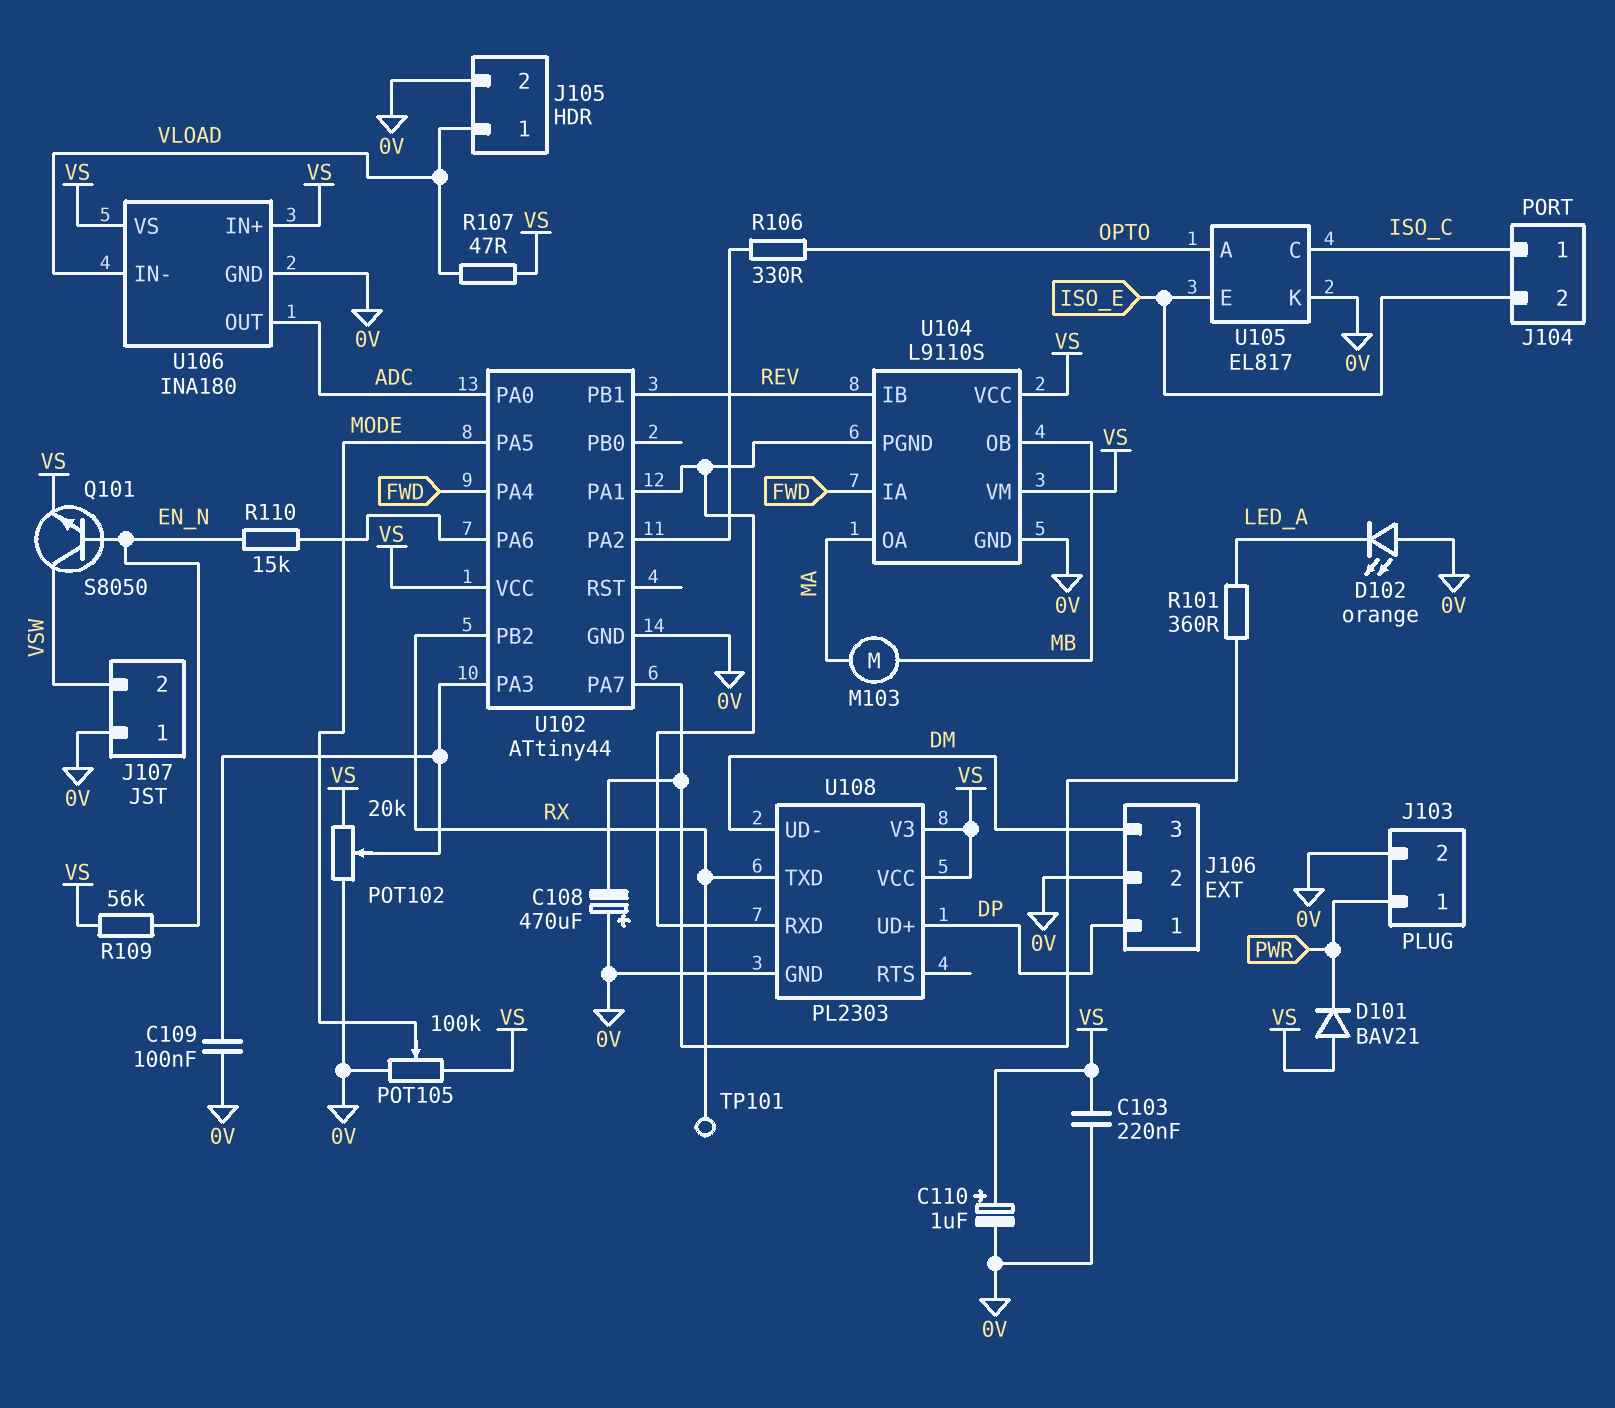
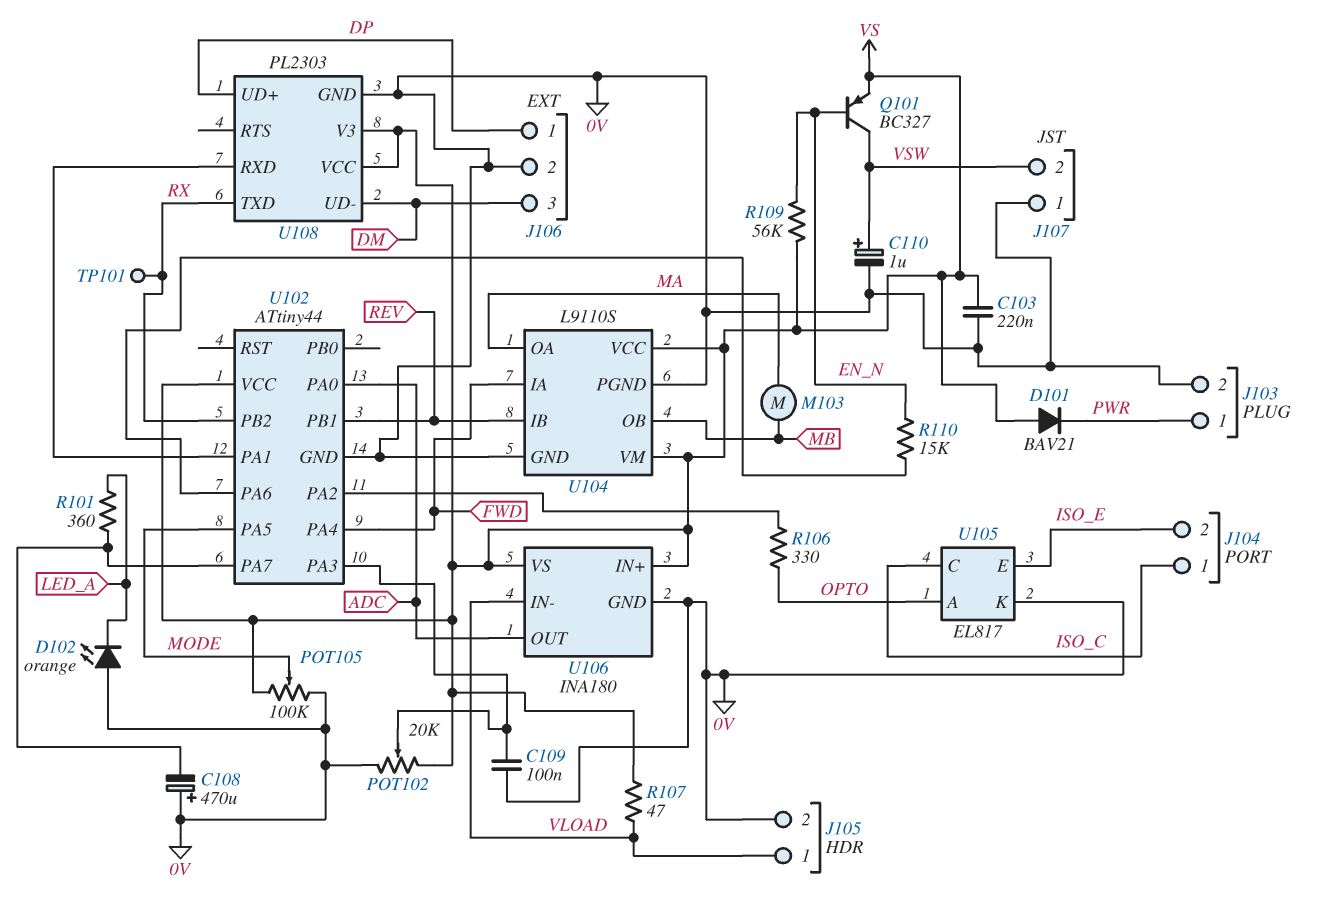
C110: 1uF (plus VS, minus 0V) -> 1uF (plus VSW, minus 0V)
Q101: NPN S8050 (B EN_N, C VSW, E VS) -> PNP BC327 (B EN_N, C VSW, E VS)
U104 pin PGND: U102/PA1 -> 0V

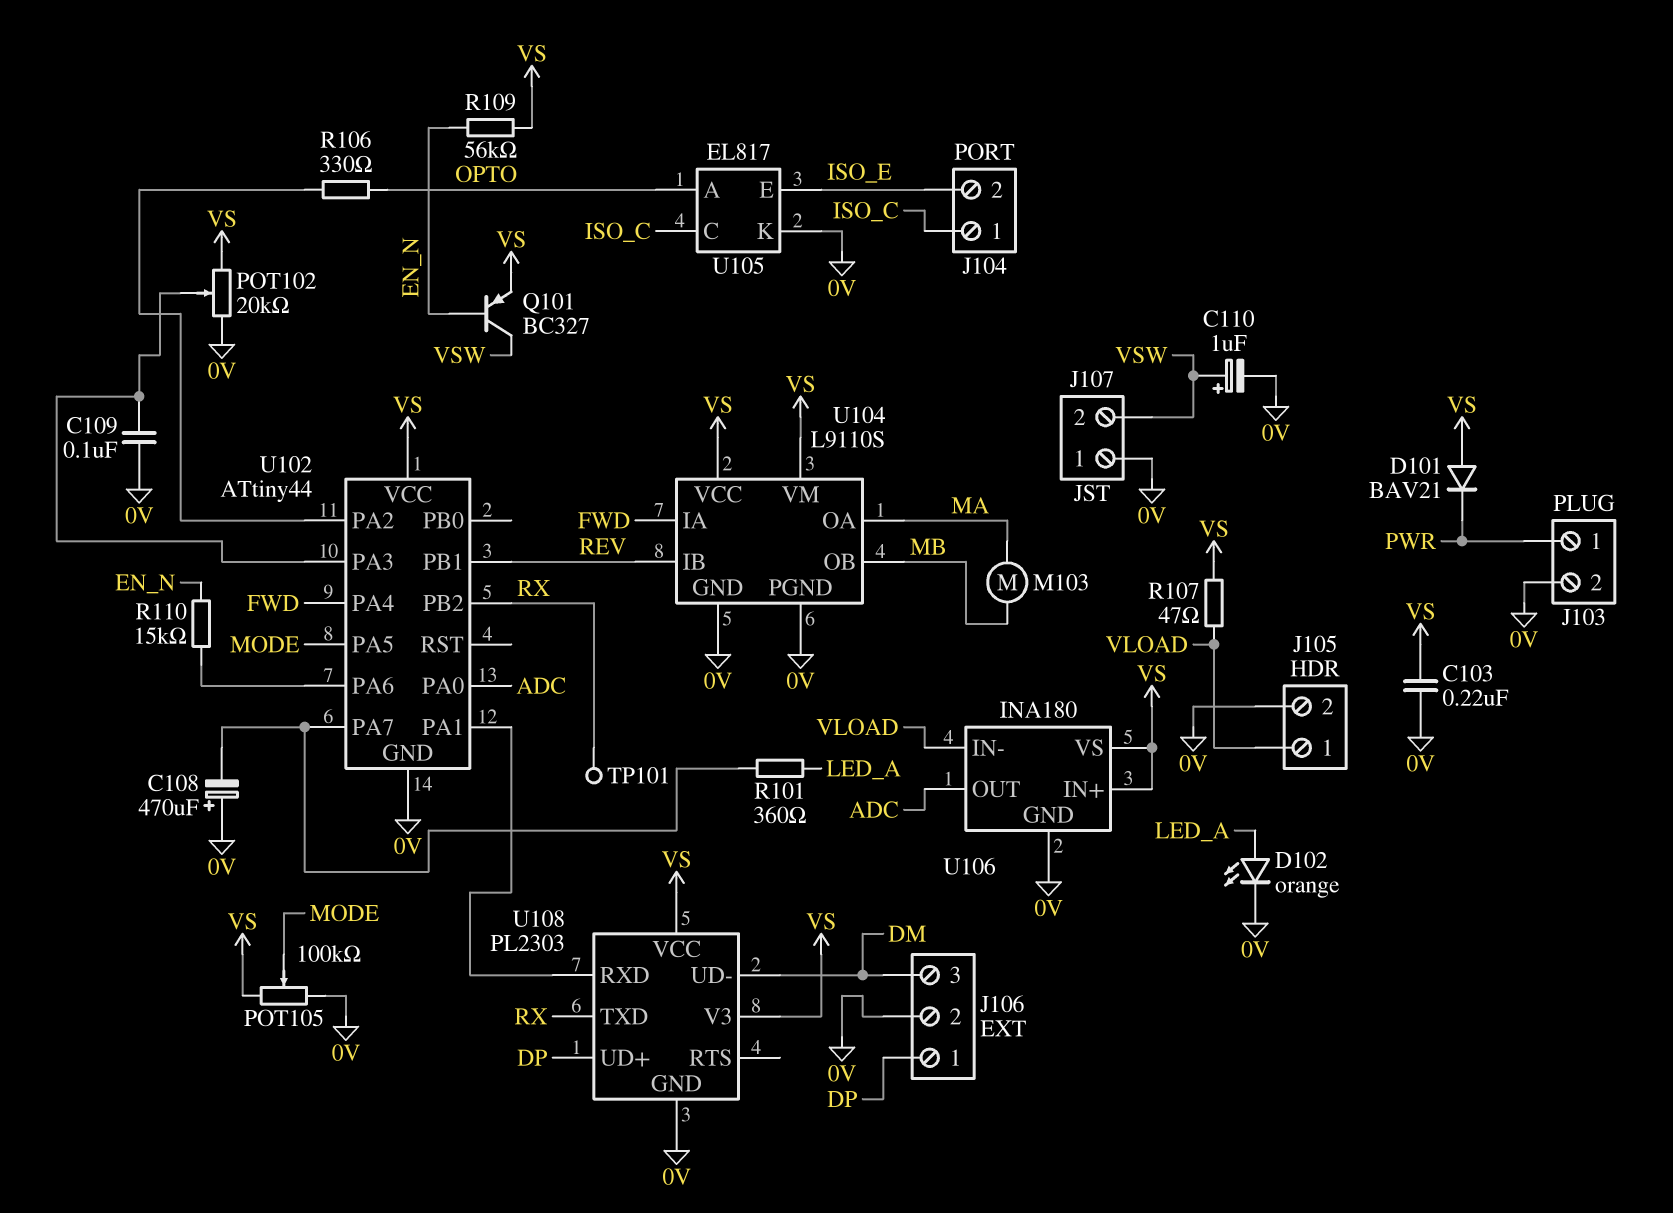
D102: LED orange (A 0V, K LED_A) -> LED orange (A LED_A, K 0V)

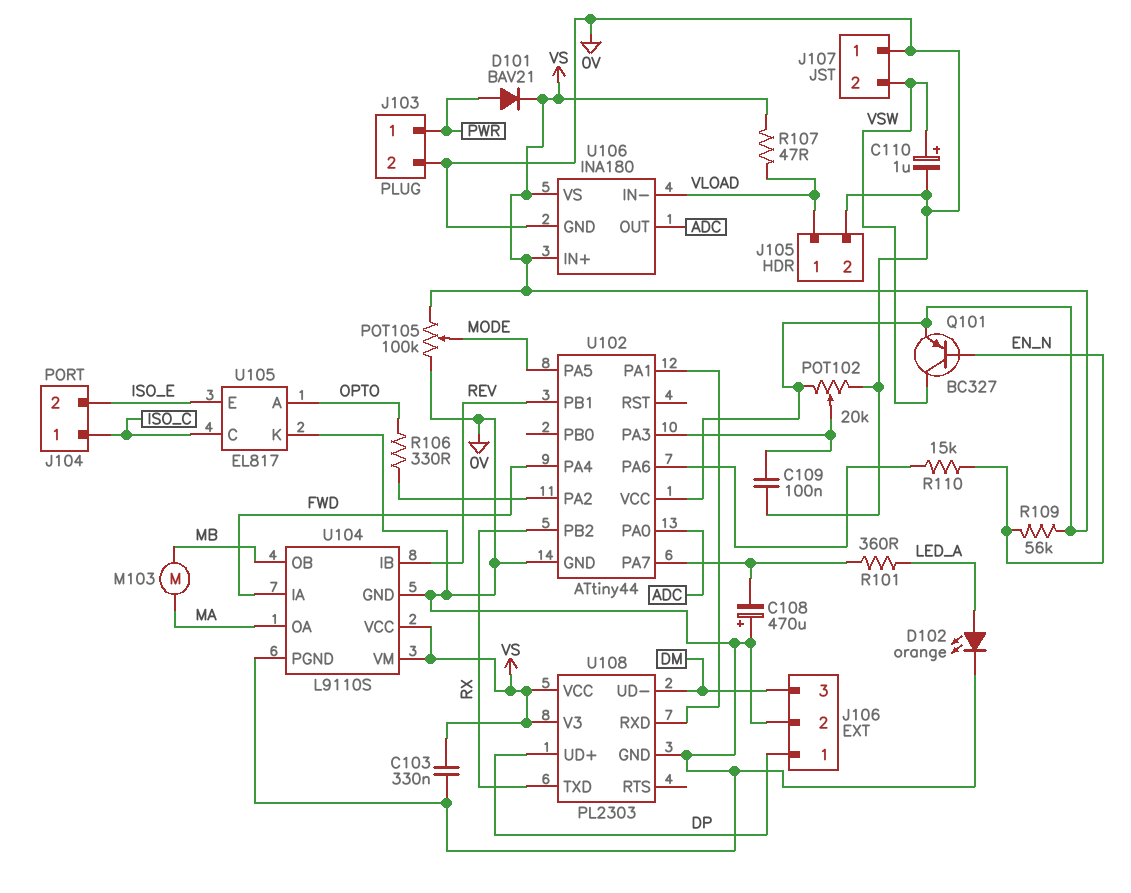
C103: 220nF (0V, VS) -> 330nF (0V, VS)
D101: diode BAV21 (A VS, K PWR) -> diode BAV21 (A PWR, K VS)
TP101: test point (RX) -> none

